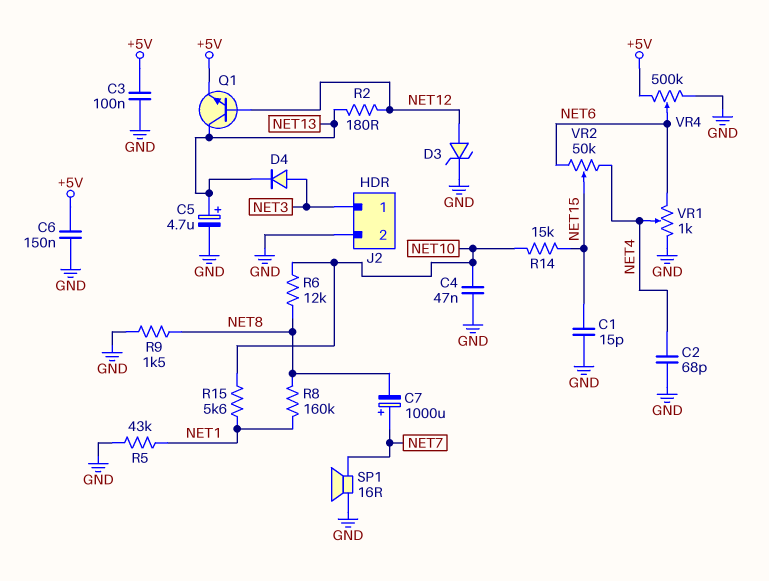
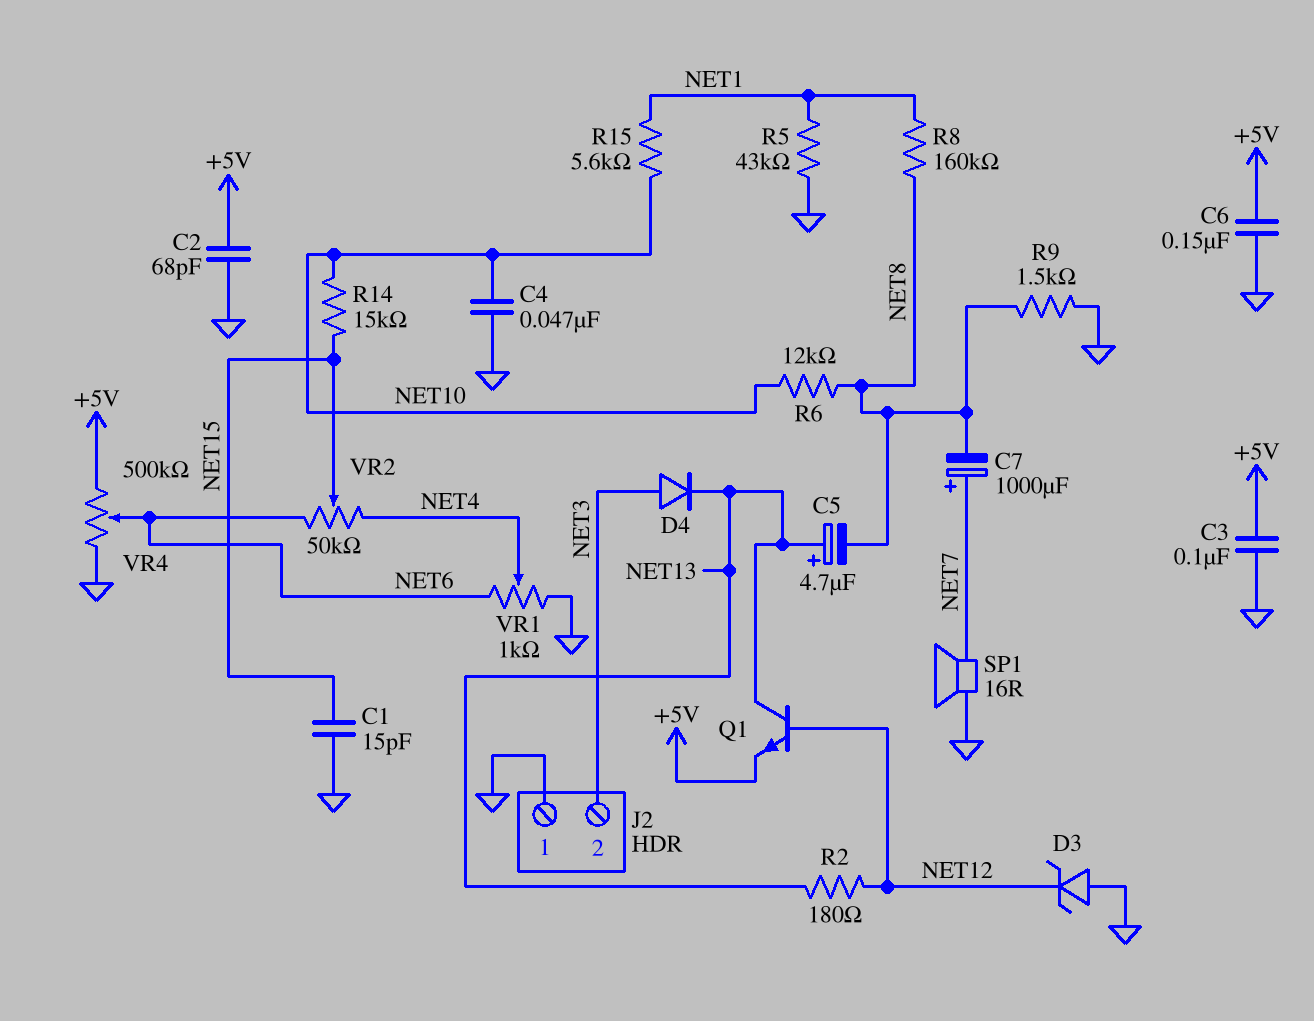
C2: 68pF (GND, NET4) -> 68pF (+5V, GND)
C5: 4.7uF (plus NET13, minus GND) -> 4.7uF (plus NET13, minus NET8)
D3: zener (A NET12, K GND) -> zener (A GND, K NET12)
J2 pin 1: NET3 -> GND
J2 pin 2: GND -> NET3

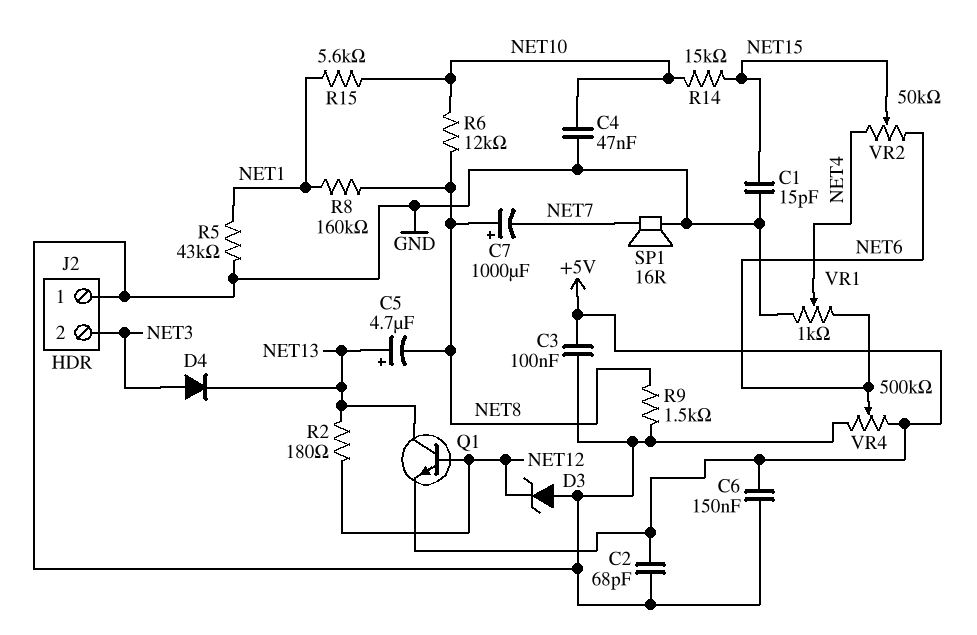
C7: 1000uF (plus NET7, minus NET8) -> 1000uF (plus NET8, minus NET7)

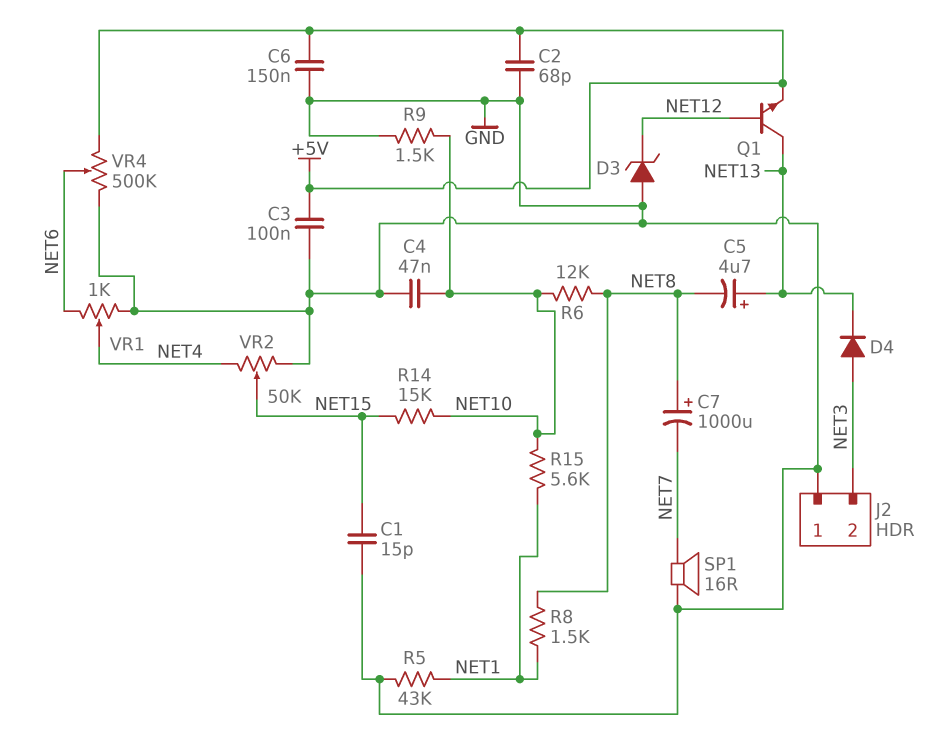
R2: 180 (NET12, NET13) -> none
R8: 160k (NET1, NET8) -> 1.5k (NET1, NET8)
R9: 1.5k (GND, NET8) -> 1.5k (GND, NET10)
VR2: 50k (NET4, NET6, wiper NET15) -> 50k (GND, NET4, wiper NET15)

